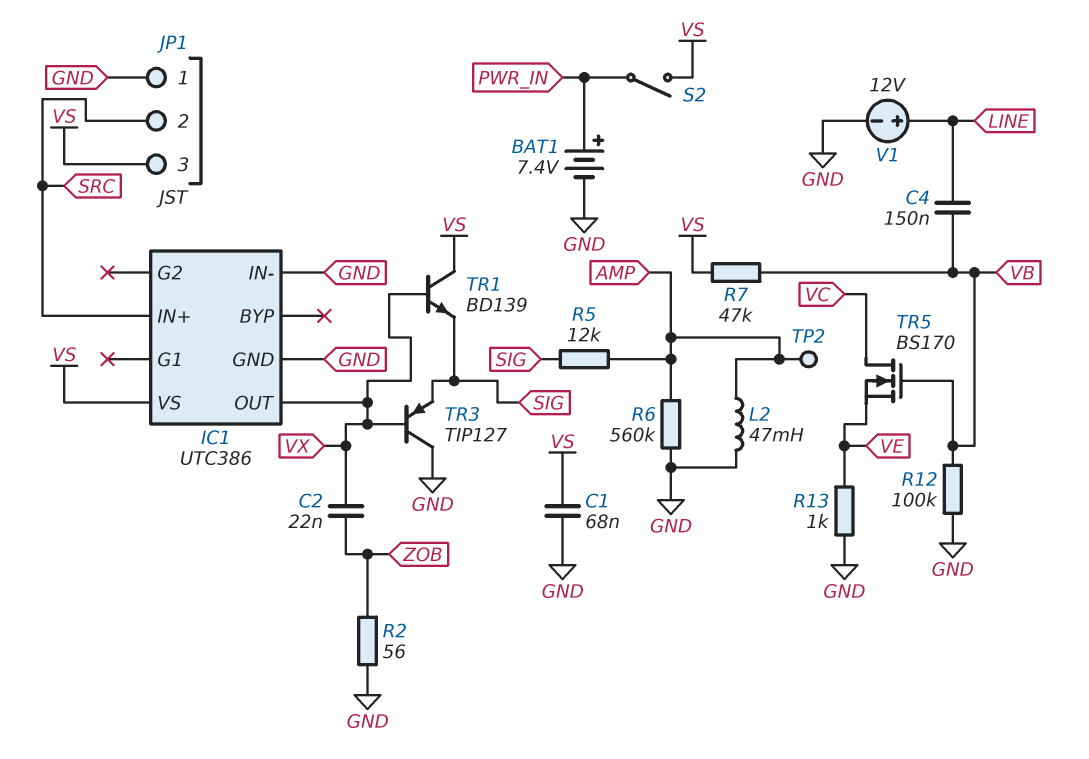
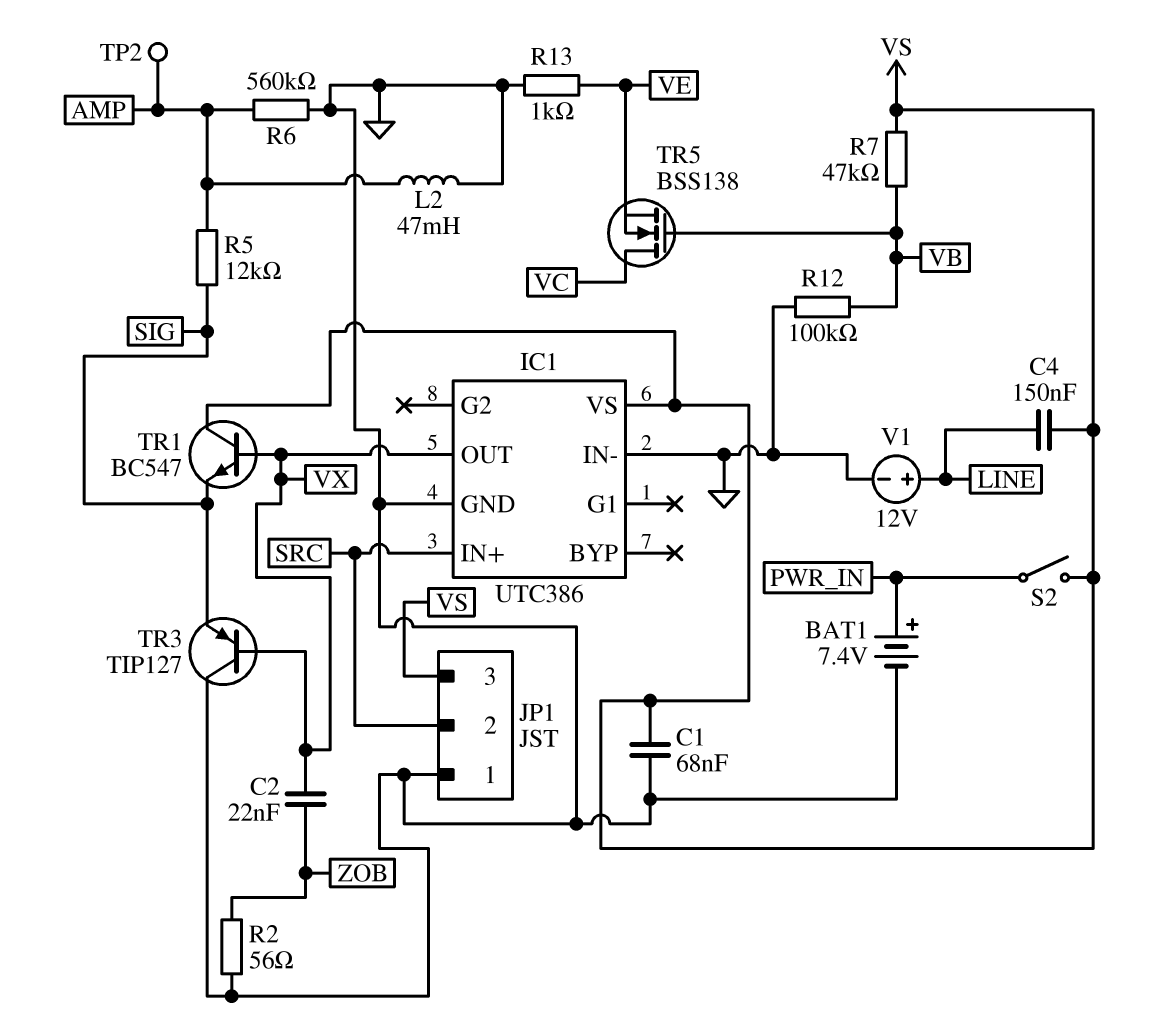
C4: 150nF (LINE, VB) -> 150nF (LINE, VS)
TR1: NPN BD139 (B VX, C VS, E SIG) -> NPN BC547 (B VX, C VS, E SIG)
TR5: NMOS BS170 (G VB, D VC, S VE) -> NMOS BSS138 (G VB, D VC, S VE)

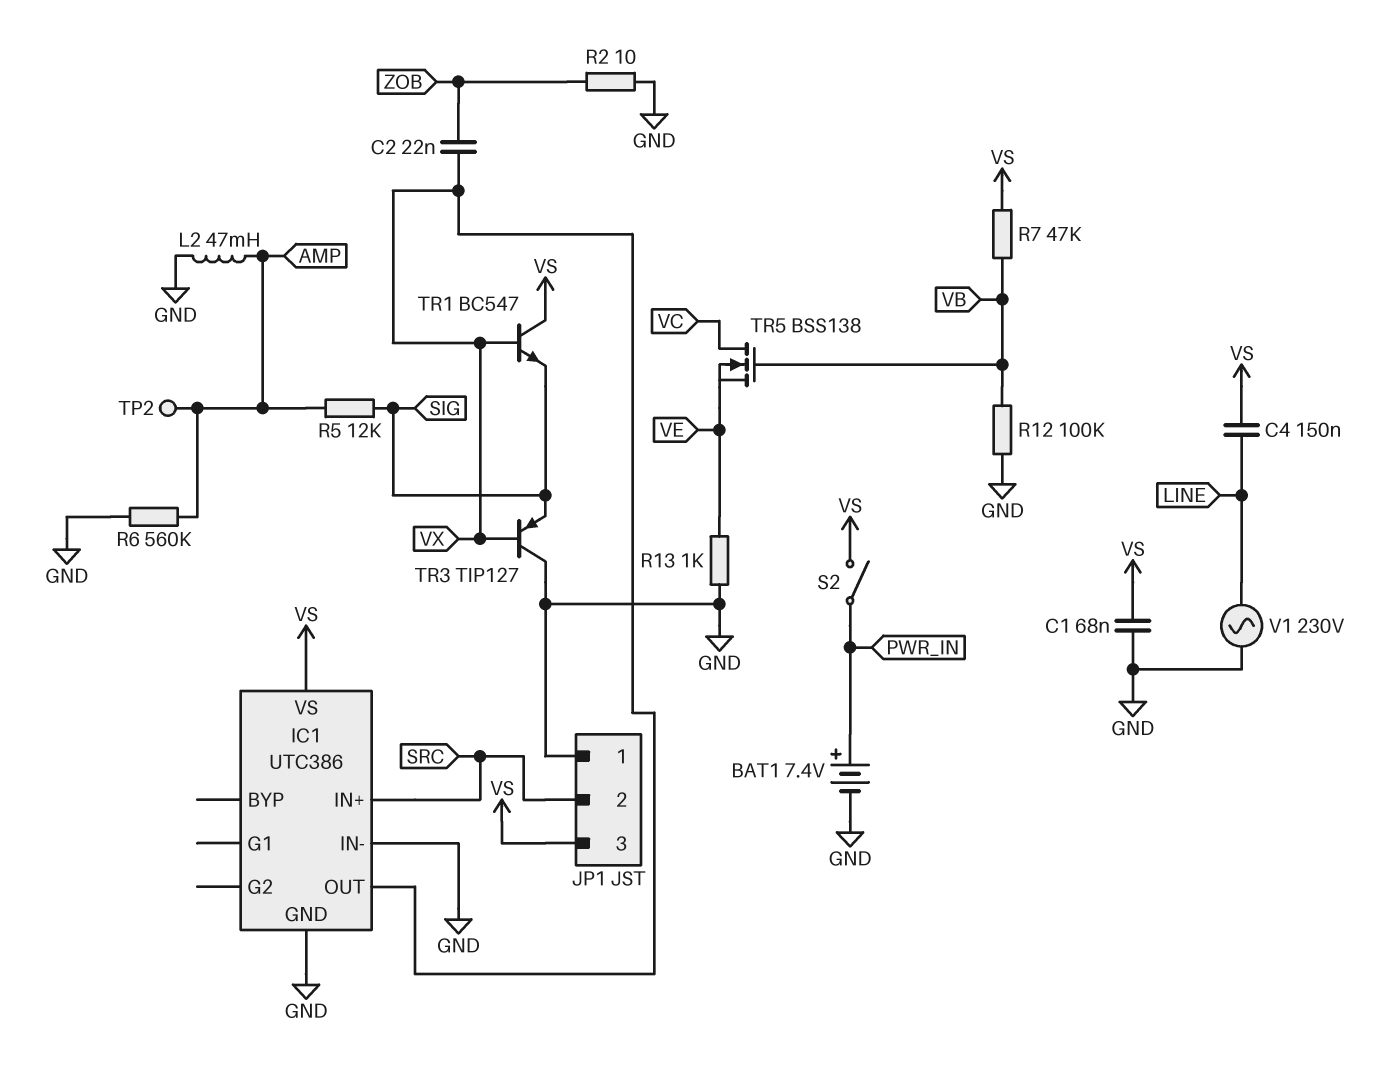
R2: 56 (GND, ZOB) -> 10 (GND, ZOB)
V1: 12V (plus LINE, minus GND) -> AC 230V (GND, LINE)

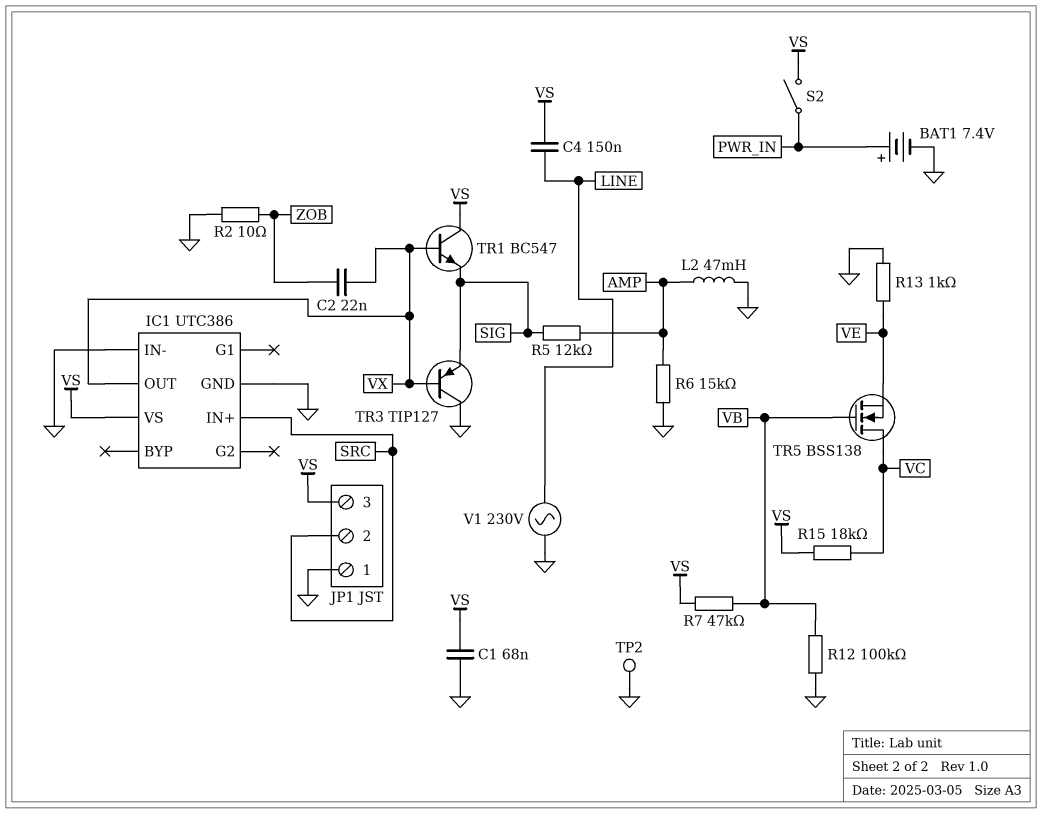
R6: 560k (AMP, GND) -> 15k (AMP, GND)
R15: none -> 18k (VC, VS)
TP2: test point (AMP) -> test point (GND)

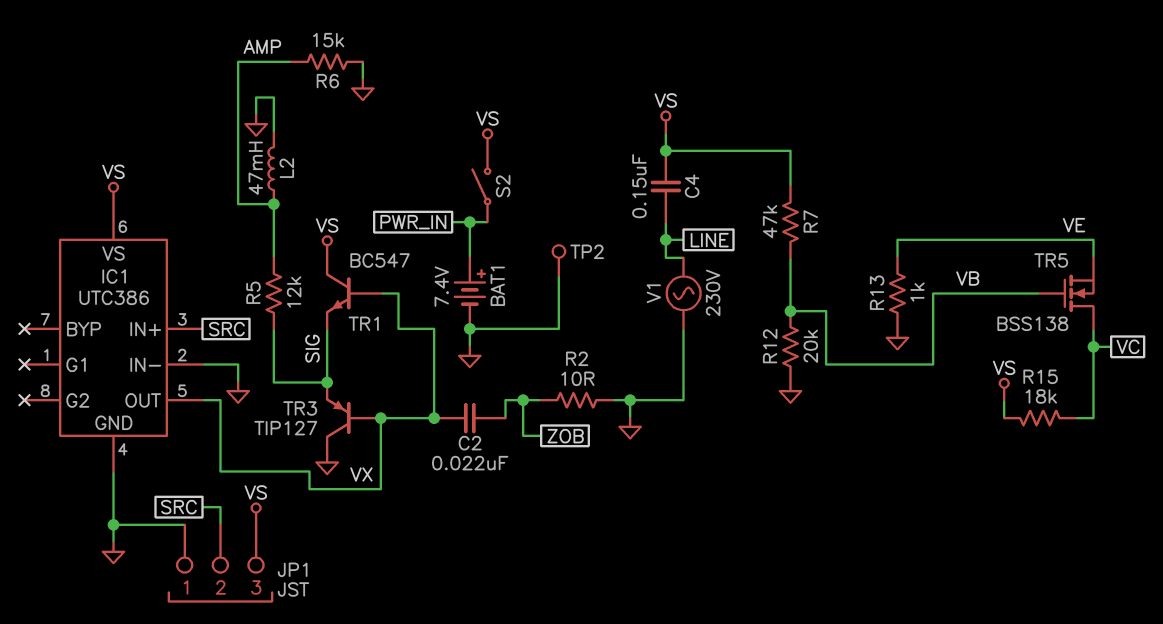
C1: 68nF (GND, VS) -> none
R12: 100k (GND, VB) -> 20k (GND, VB)

